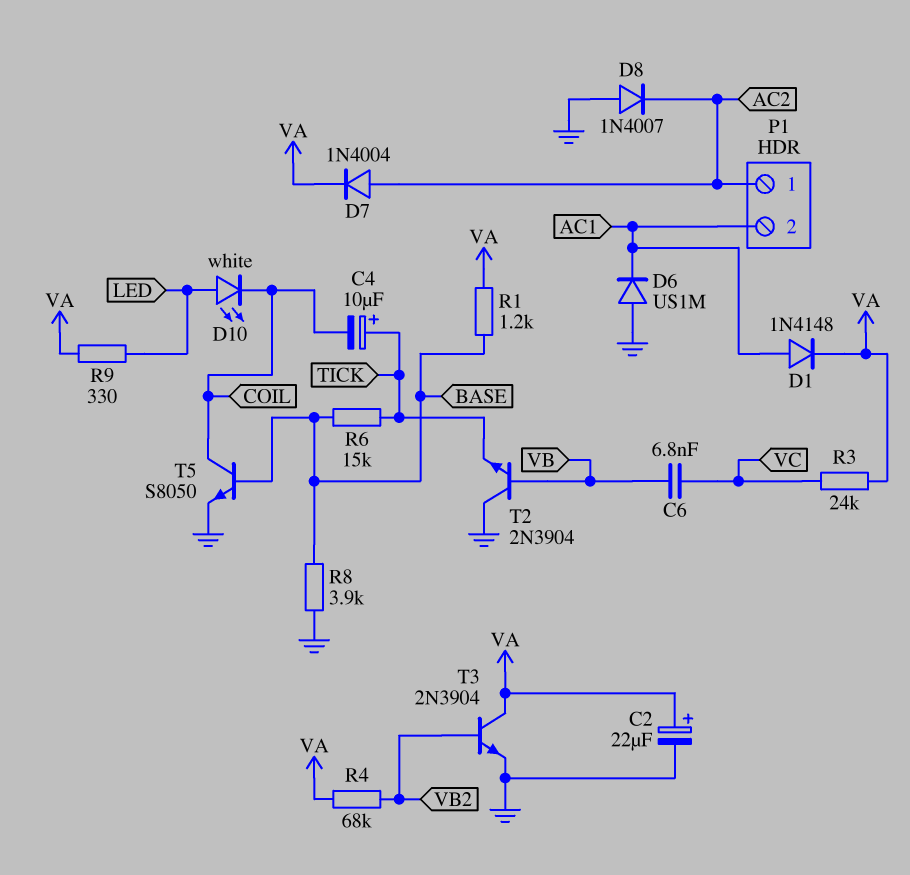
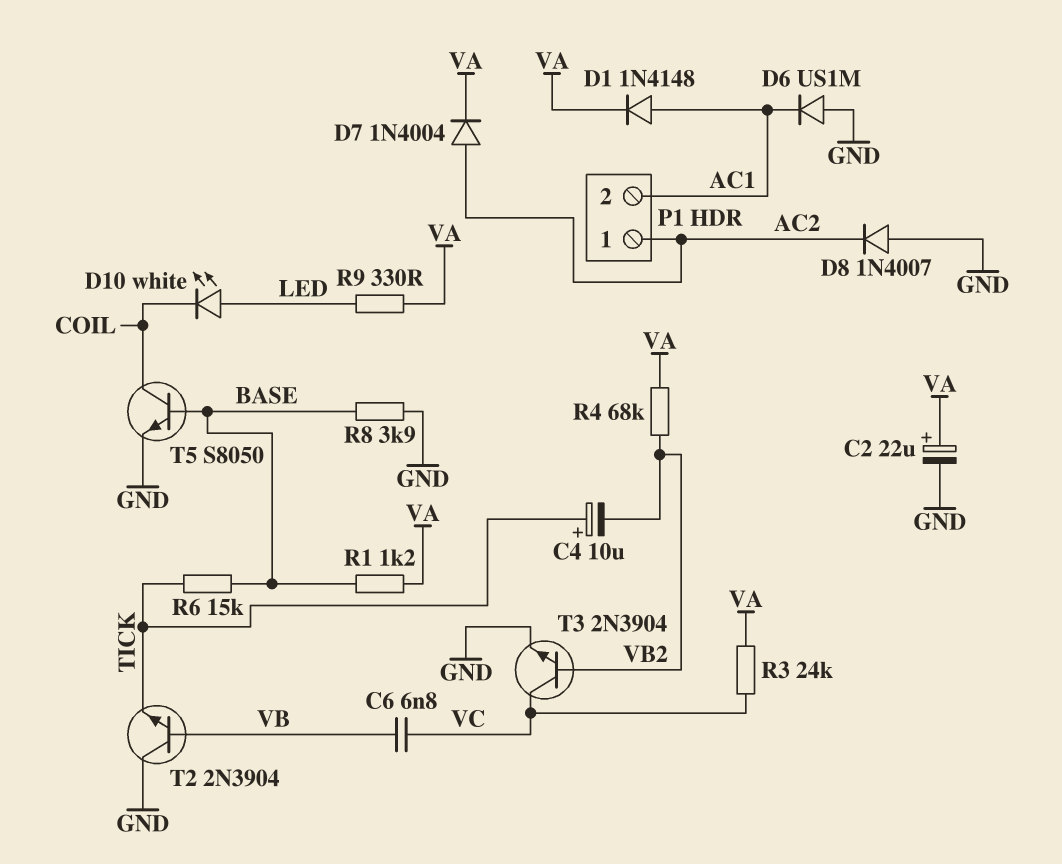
C4: 10uF (plus TICK, minus COIL) -> 10uF (plus TICK, minus VB2)
T3: NPN 2N3904 (B VB2, C VA, E GND) -> NPN 2N3904 (B VB2, C VC, E GND)

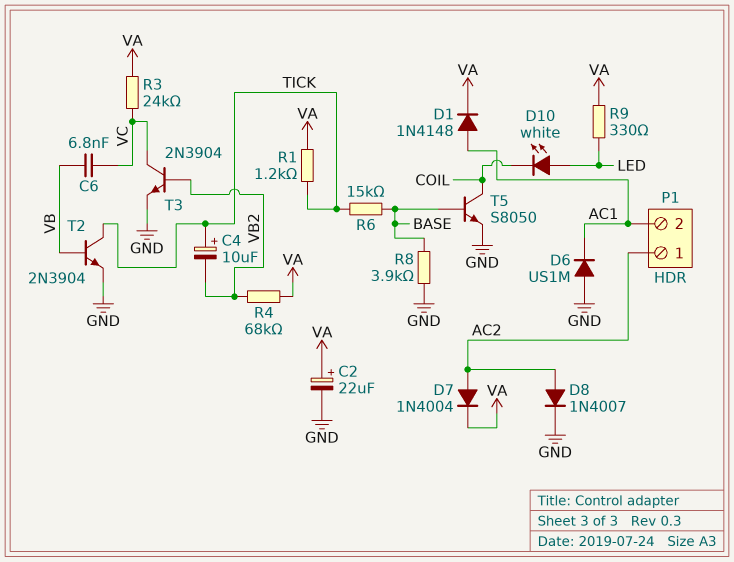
D8: diode 1N4007 (A GND, K AC2) -> diode 1N4007 (A AC2, K GND)
R1: 1.2k (BASE, VA) -> 1.2k (TICK, VA)
T2: NPN 2N3904 (B VB, C GND, E TICK) -> NPN 2N3904 (B VB, C TICK, E GND)

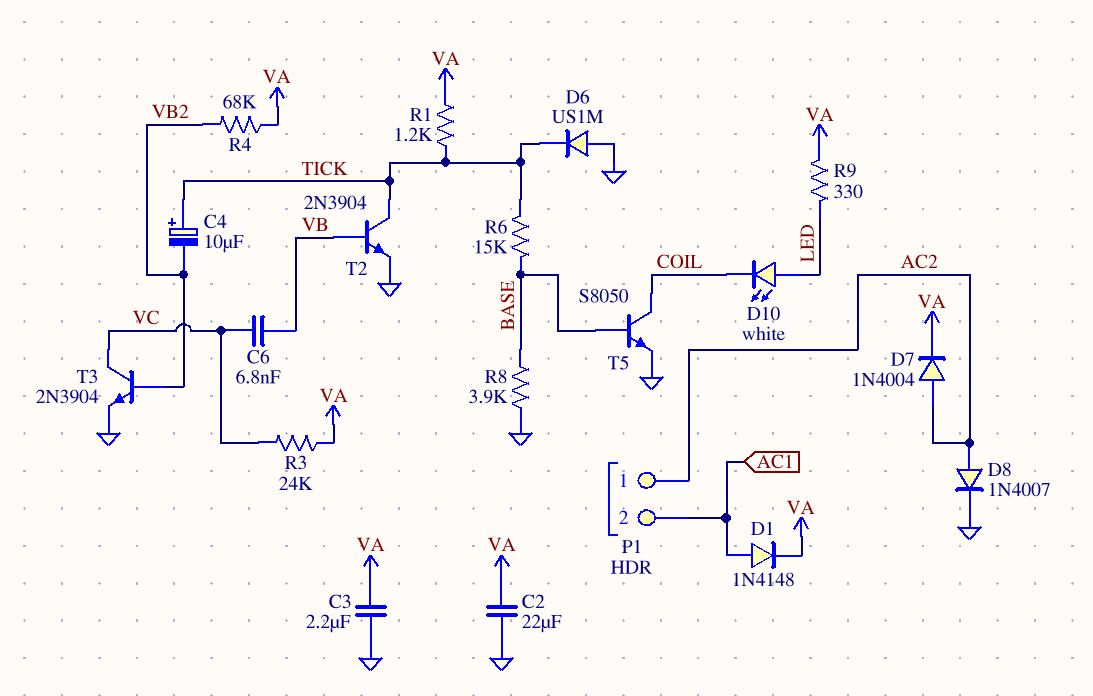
C2: 22uF (plus VA, minus GND) -> 22uF (GND, VA)
C3: none -> 2.2uF (GND, VA)
D6: diode US1M (A GND, K AC1) -> diode US1M (A GND, K TICK)

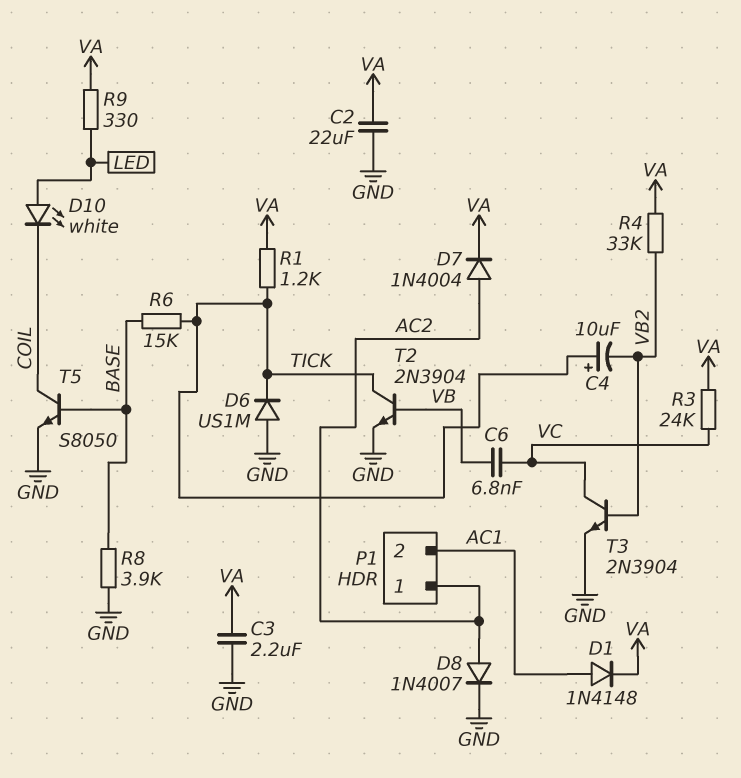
R4: 68k (VA, VB2) -> 33k (VA, VB2)

